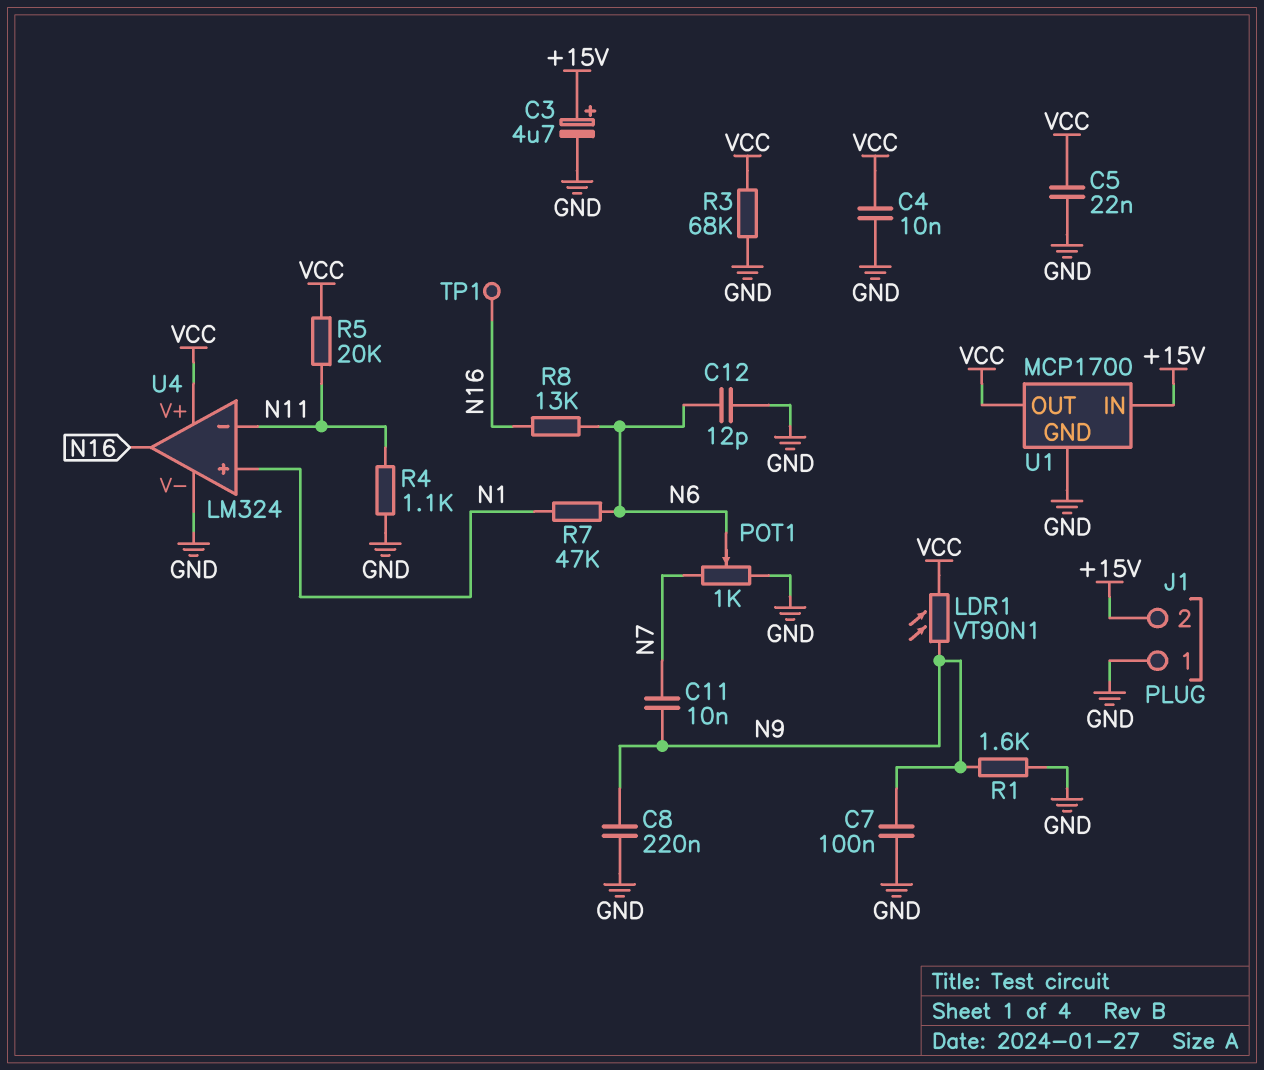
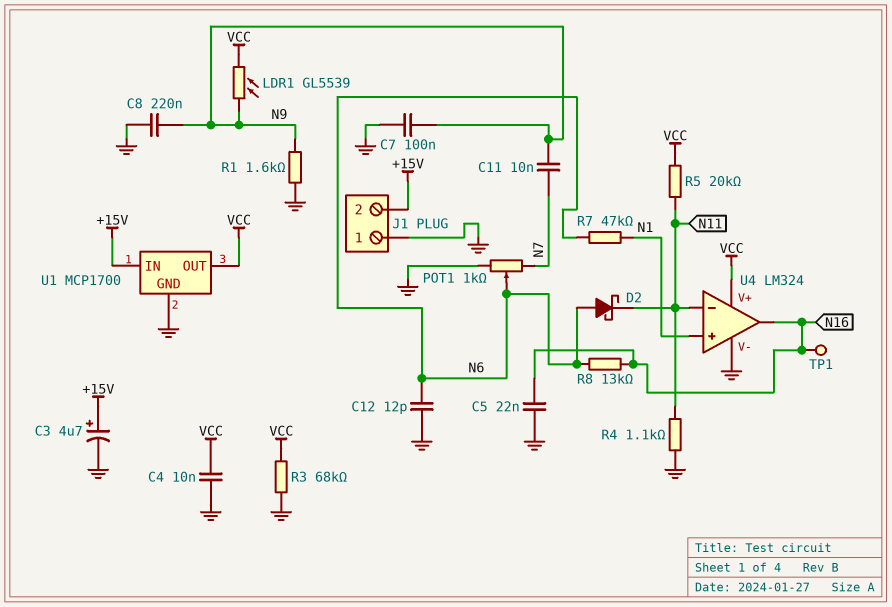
C5: 22nF (GND, VCC) -> 22nF (GND, N16)
D2: none -> schottky (A N6, K N11)
LDR1: VT90N1 (N9, VCC) -> GL5539 (N9, VCC)

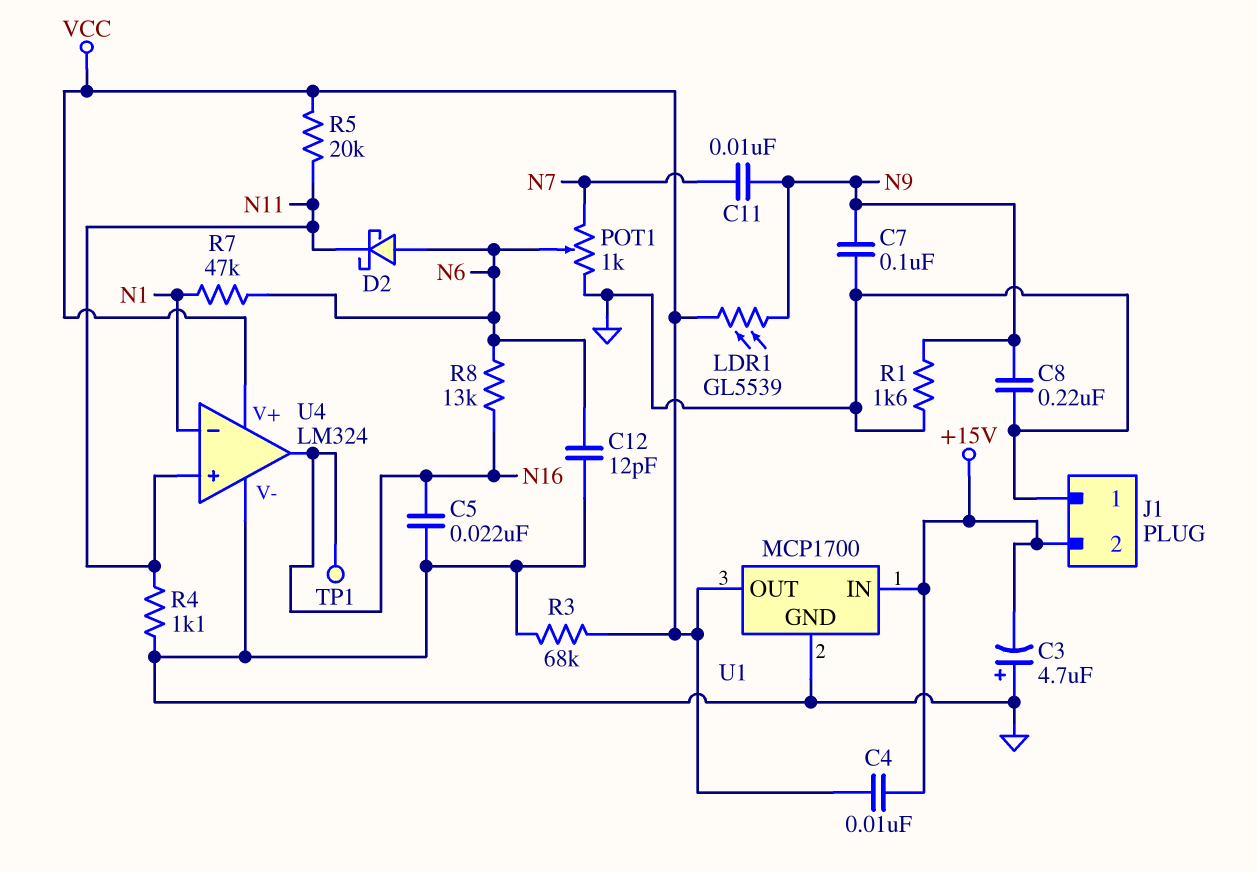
C3: 4.7uF (plus +15V, minus GND) -> 4.7uF (plus GND, minus +15V)
C4: 10nF (GND, VCC) -> 10nF (+15V, VCC)
U4 pin in+: N1 -> N11
U4 pin in-: N11 -> N1

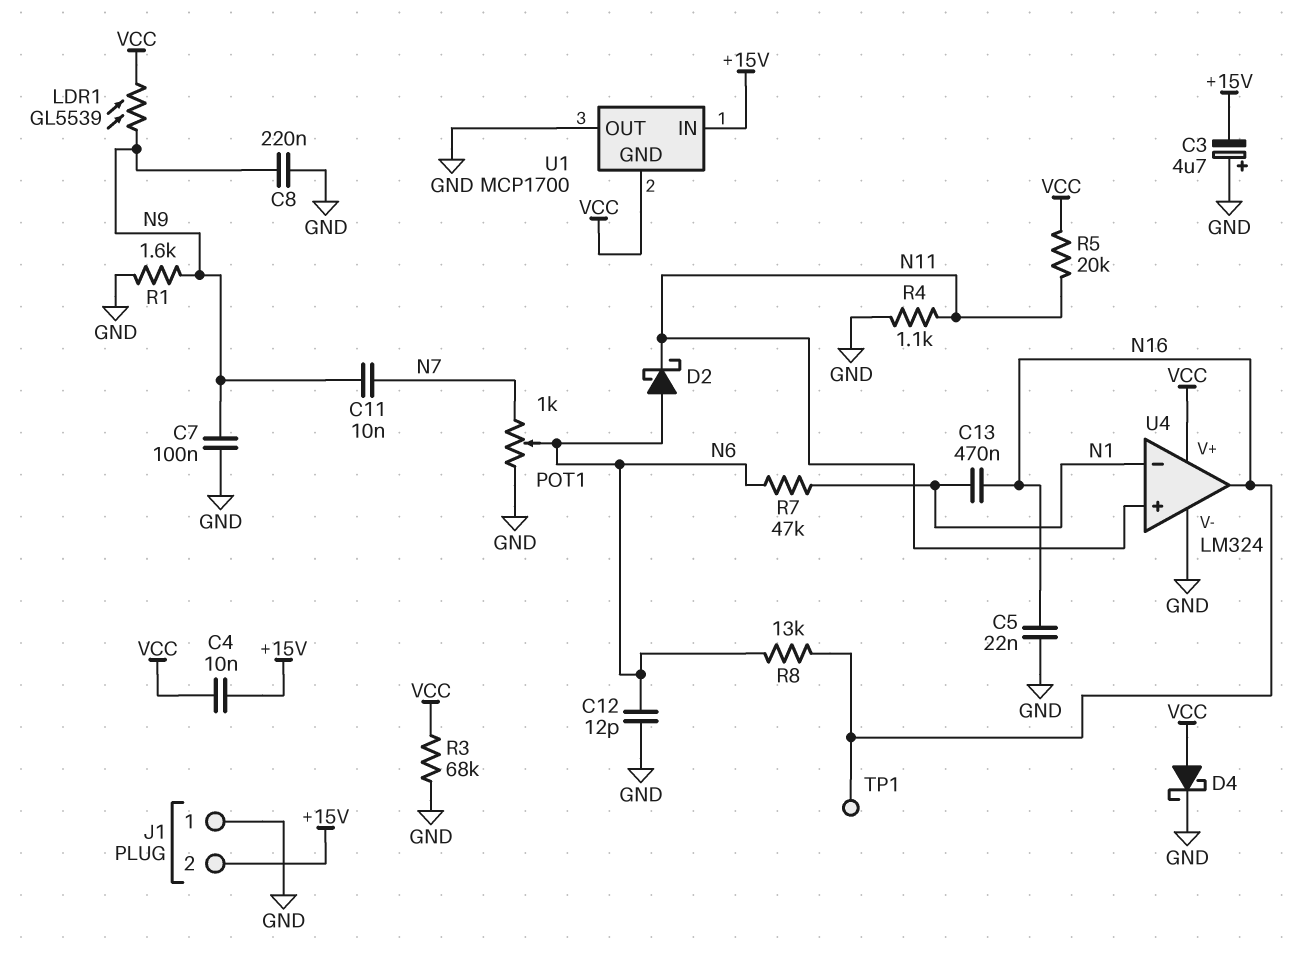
C13: none -> 470nF (N1, N16)
D4: none -> schottky (A VCC, K GND)
U1 pin GND: GND -> VCC
U1 pin OUT: VCC -> GND

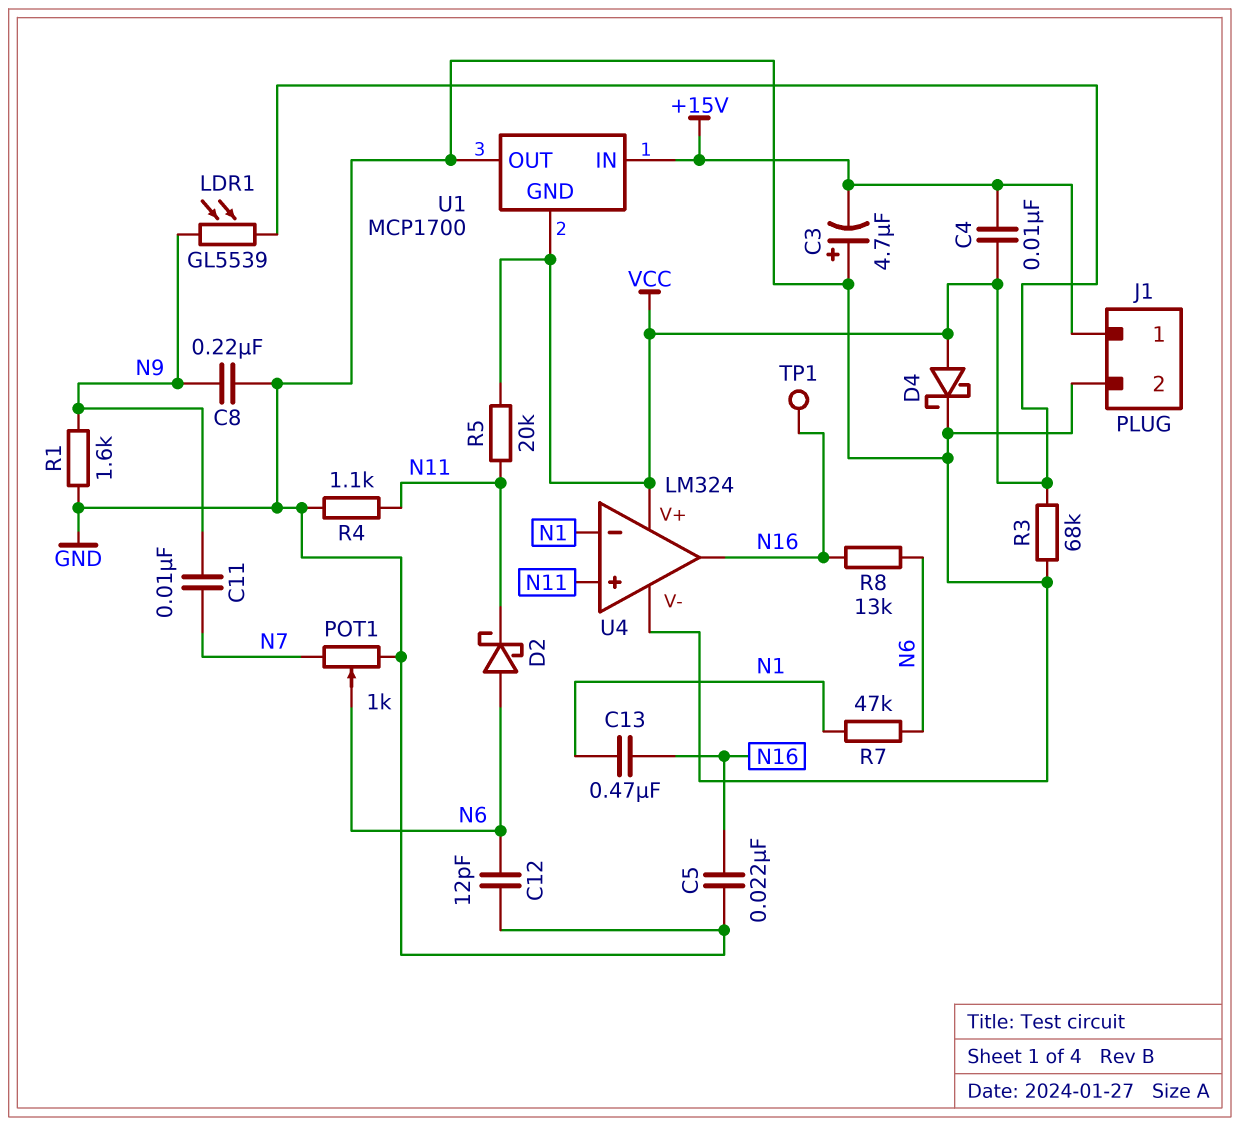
C7: 100nF (GND, N9) -> none
J1 pin 1: GND -> +15V
J1 pin 2: +15V -> GND

